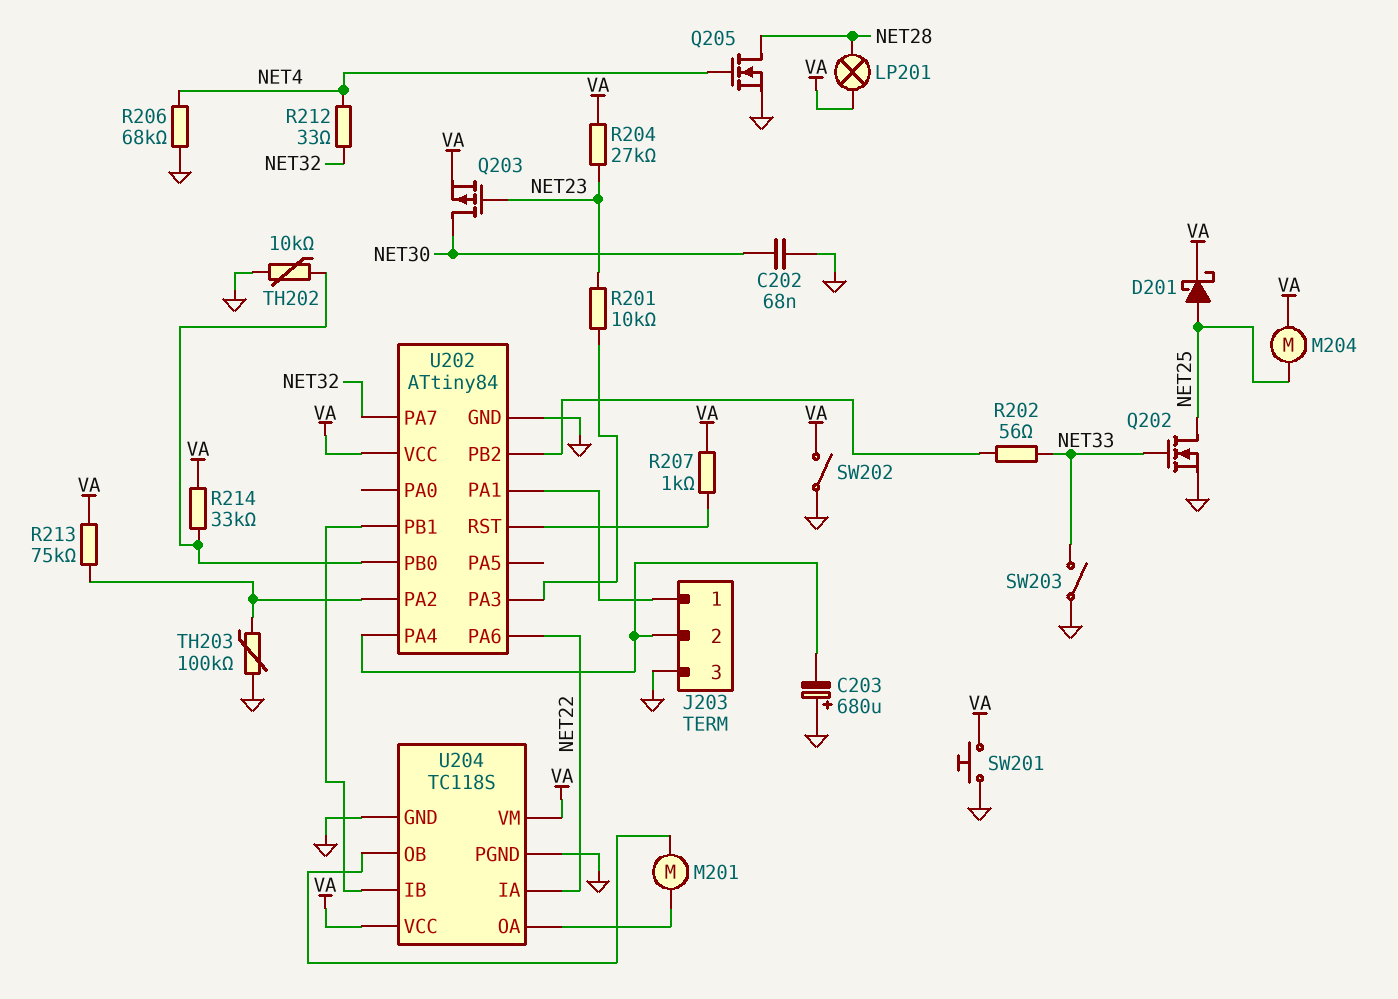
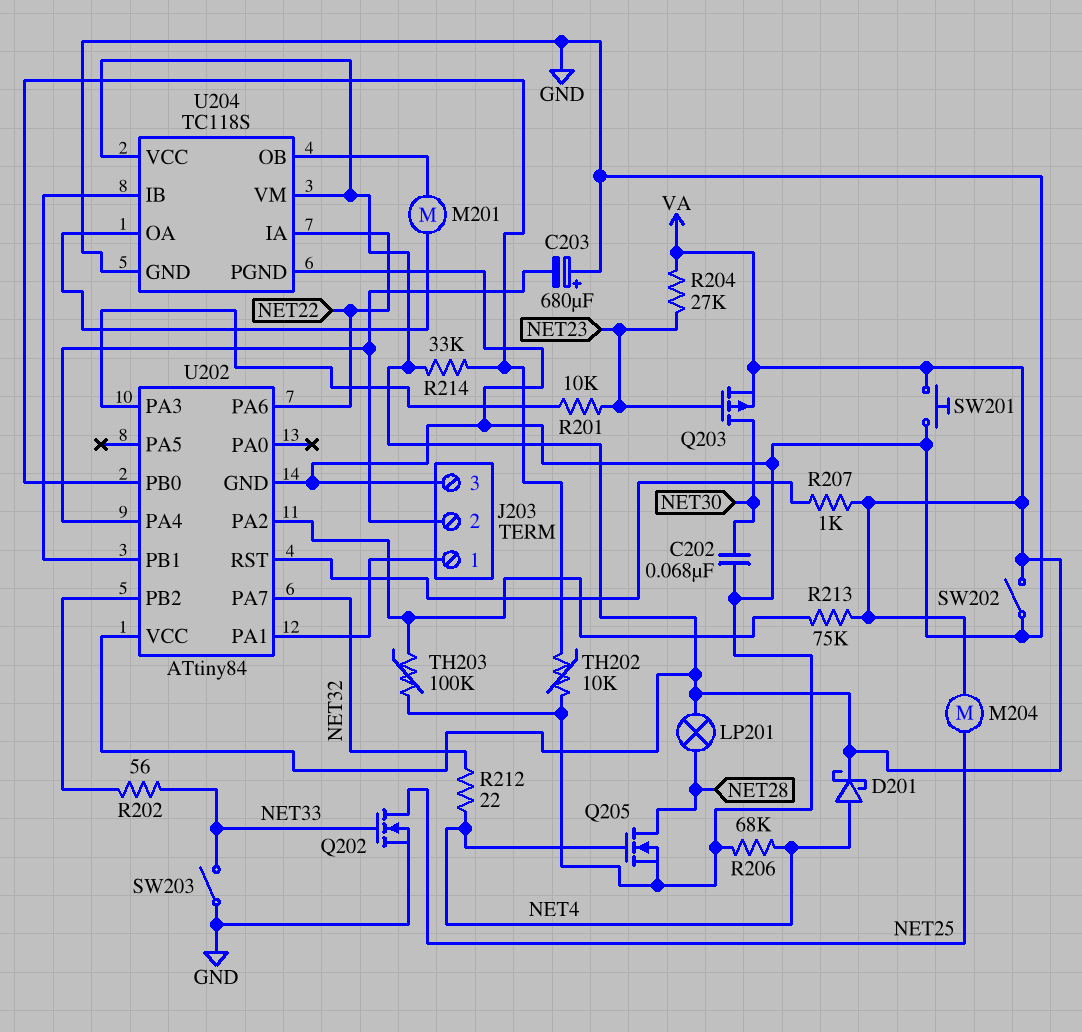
D201: schottky (A NET25, K VA) -> schottky (A NET4, K VA)
R212: 33 (NET4, NET32) -> 22 (NET4, NET32)

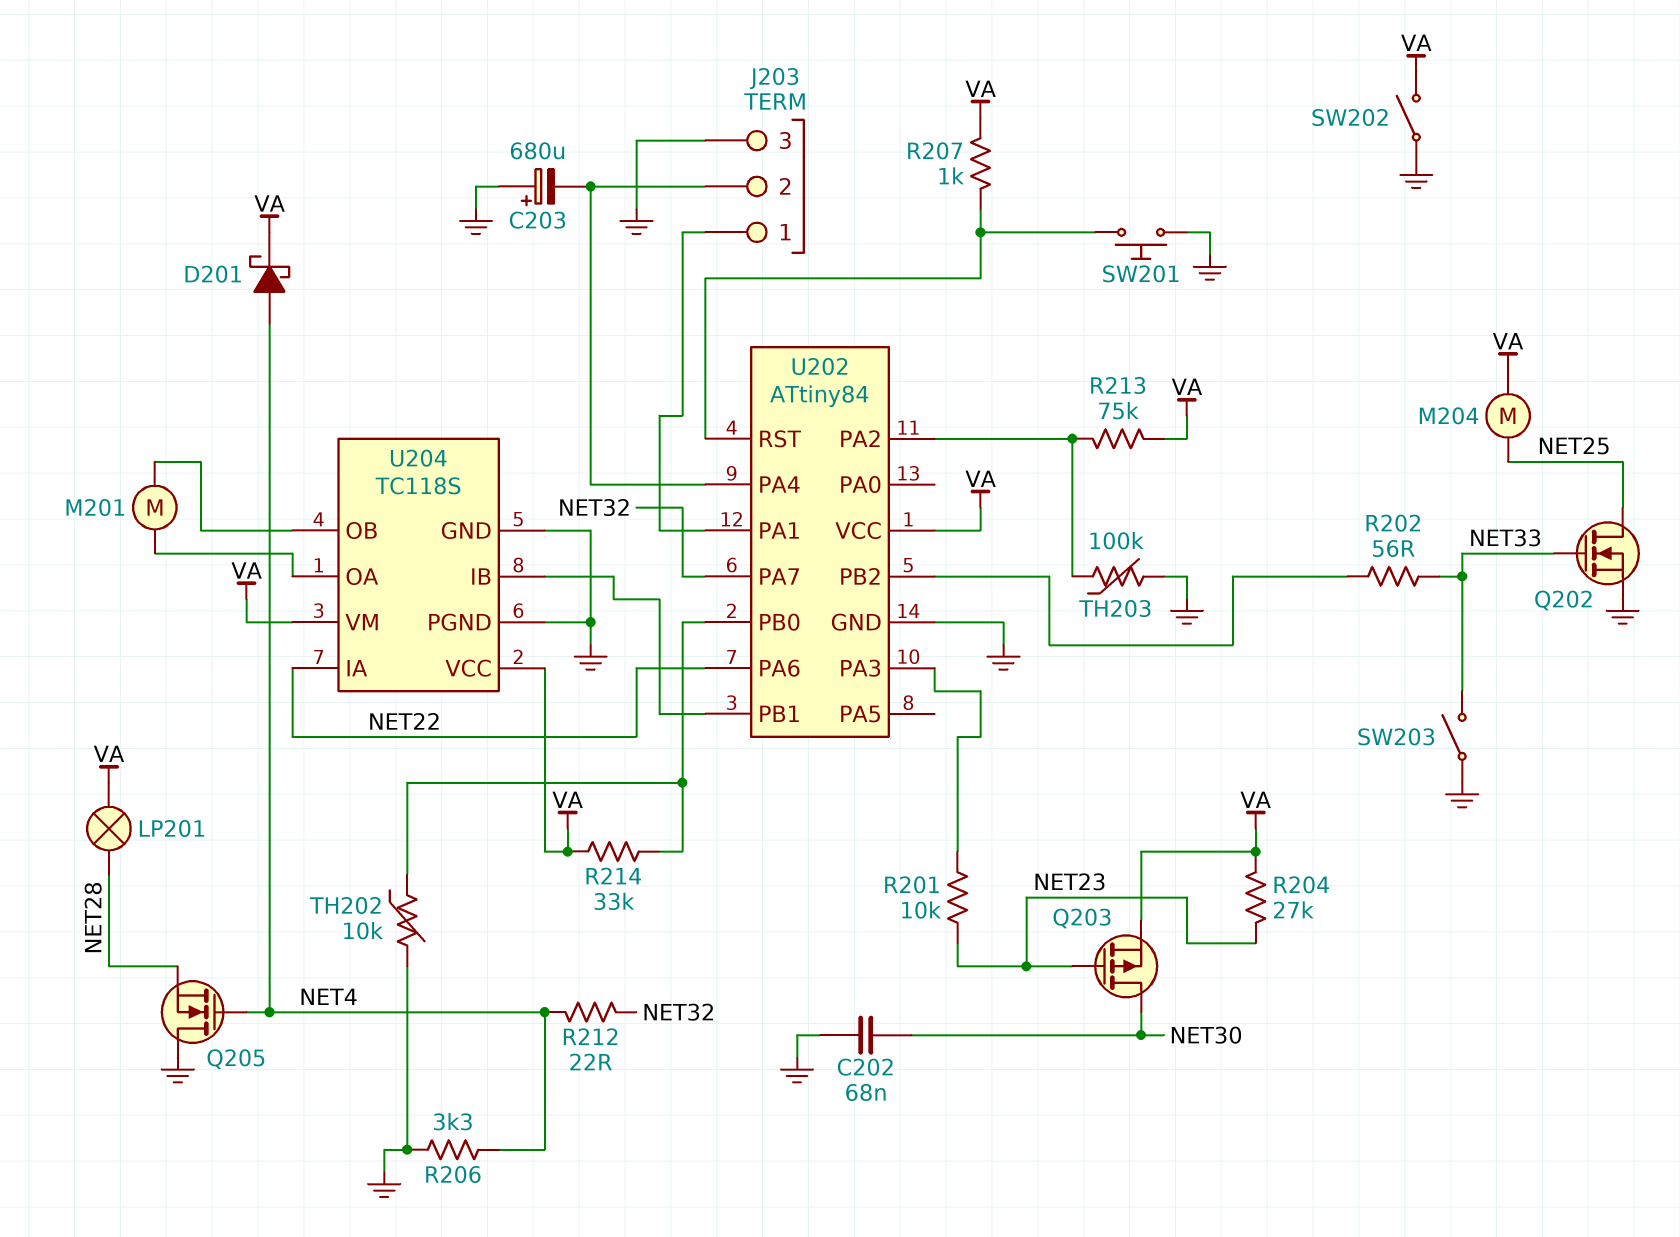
Q205: NMOS (G NET4, D NET28, S GND) -> NMOS (G NET4, D GND, S NET28)
R206: 68k (GND, NET4) -> 3.3k (GND, NET4)
SW201: button (GND, VA) -> button (GND, U202/RST)

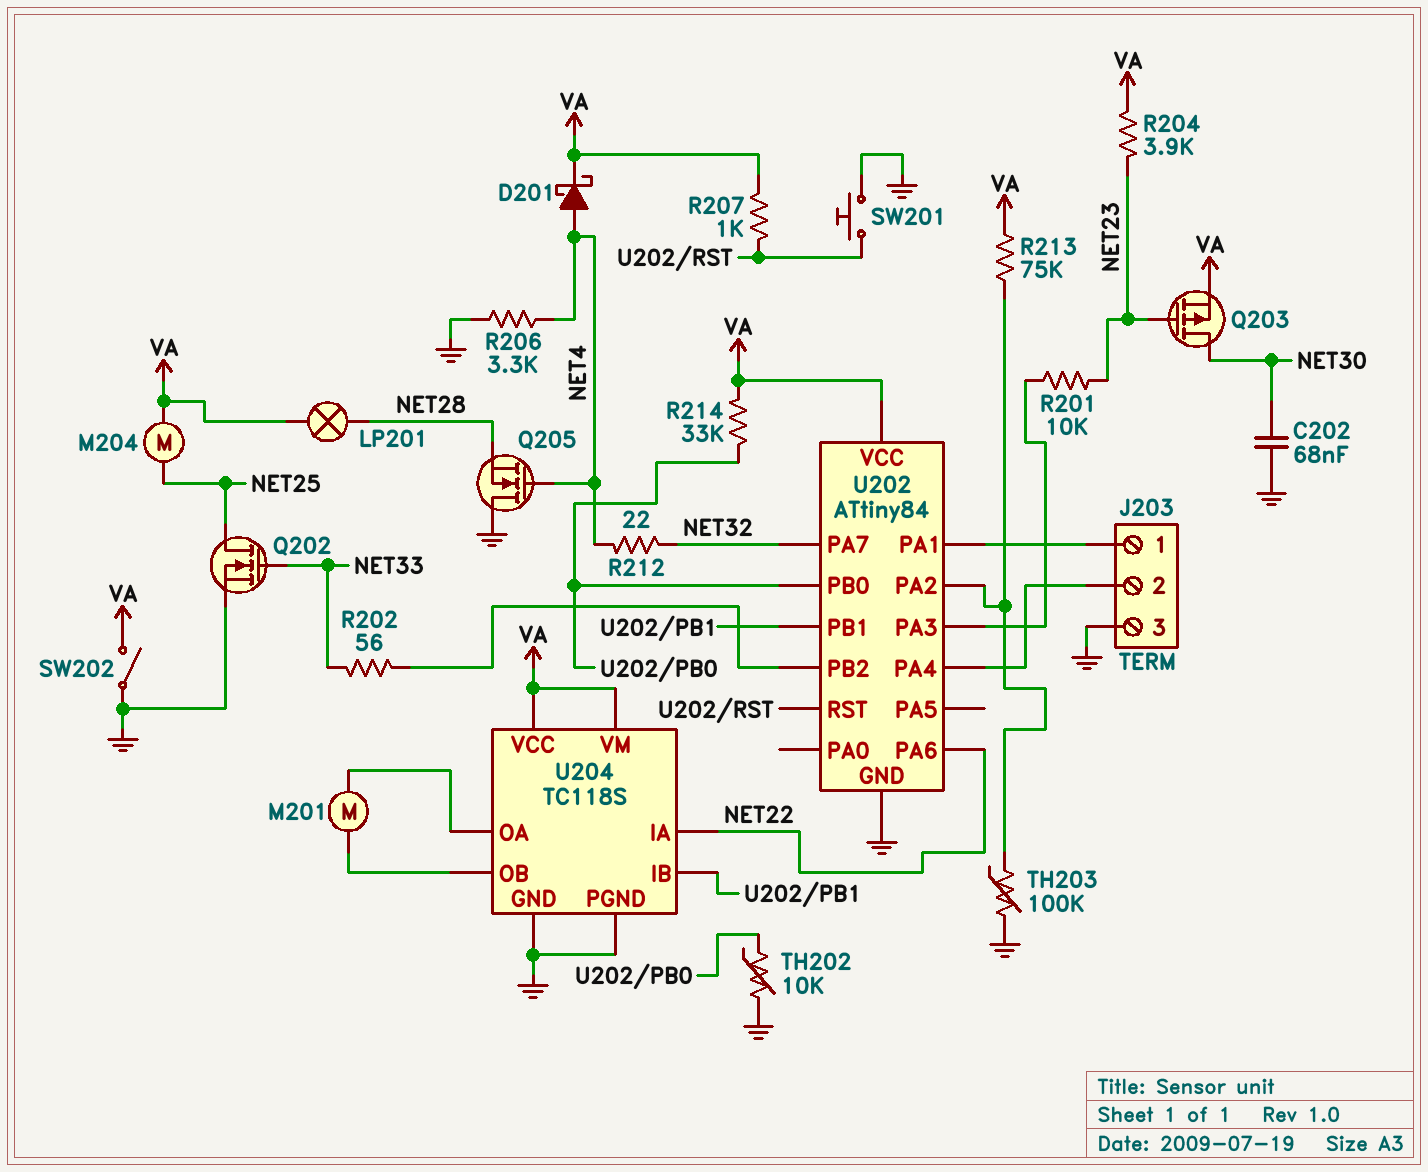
C203: 680uF (plus GND, minus J203/2) -> none
R204: 27k (NET23, VA) -> 3.9k (NET23, VA)
SW203: switch (GND, NET33) -> none

